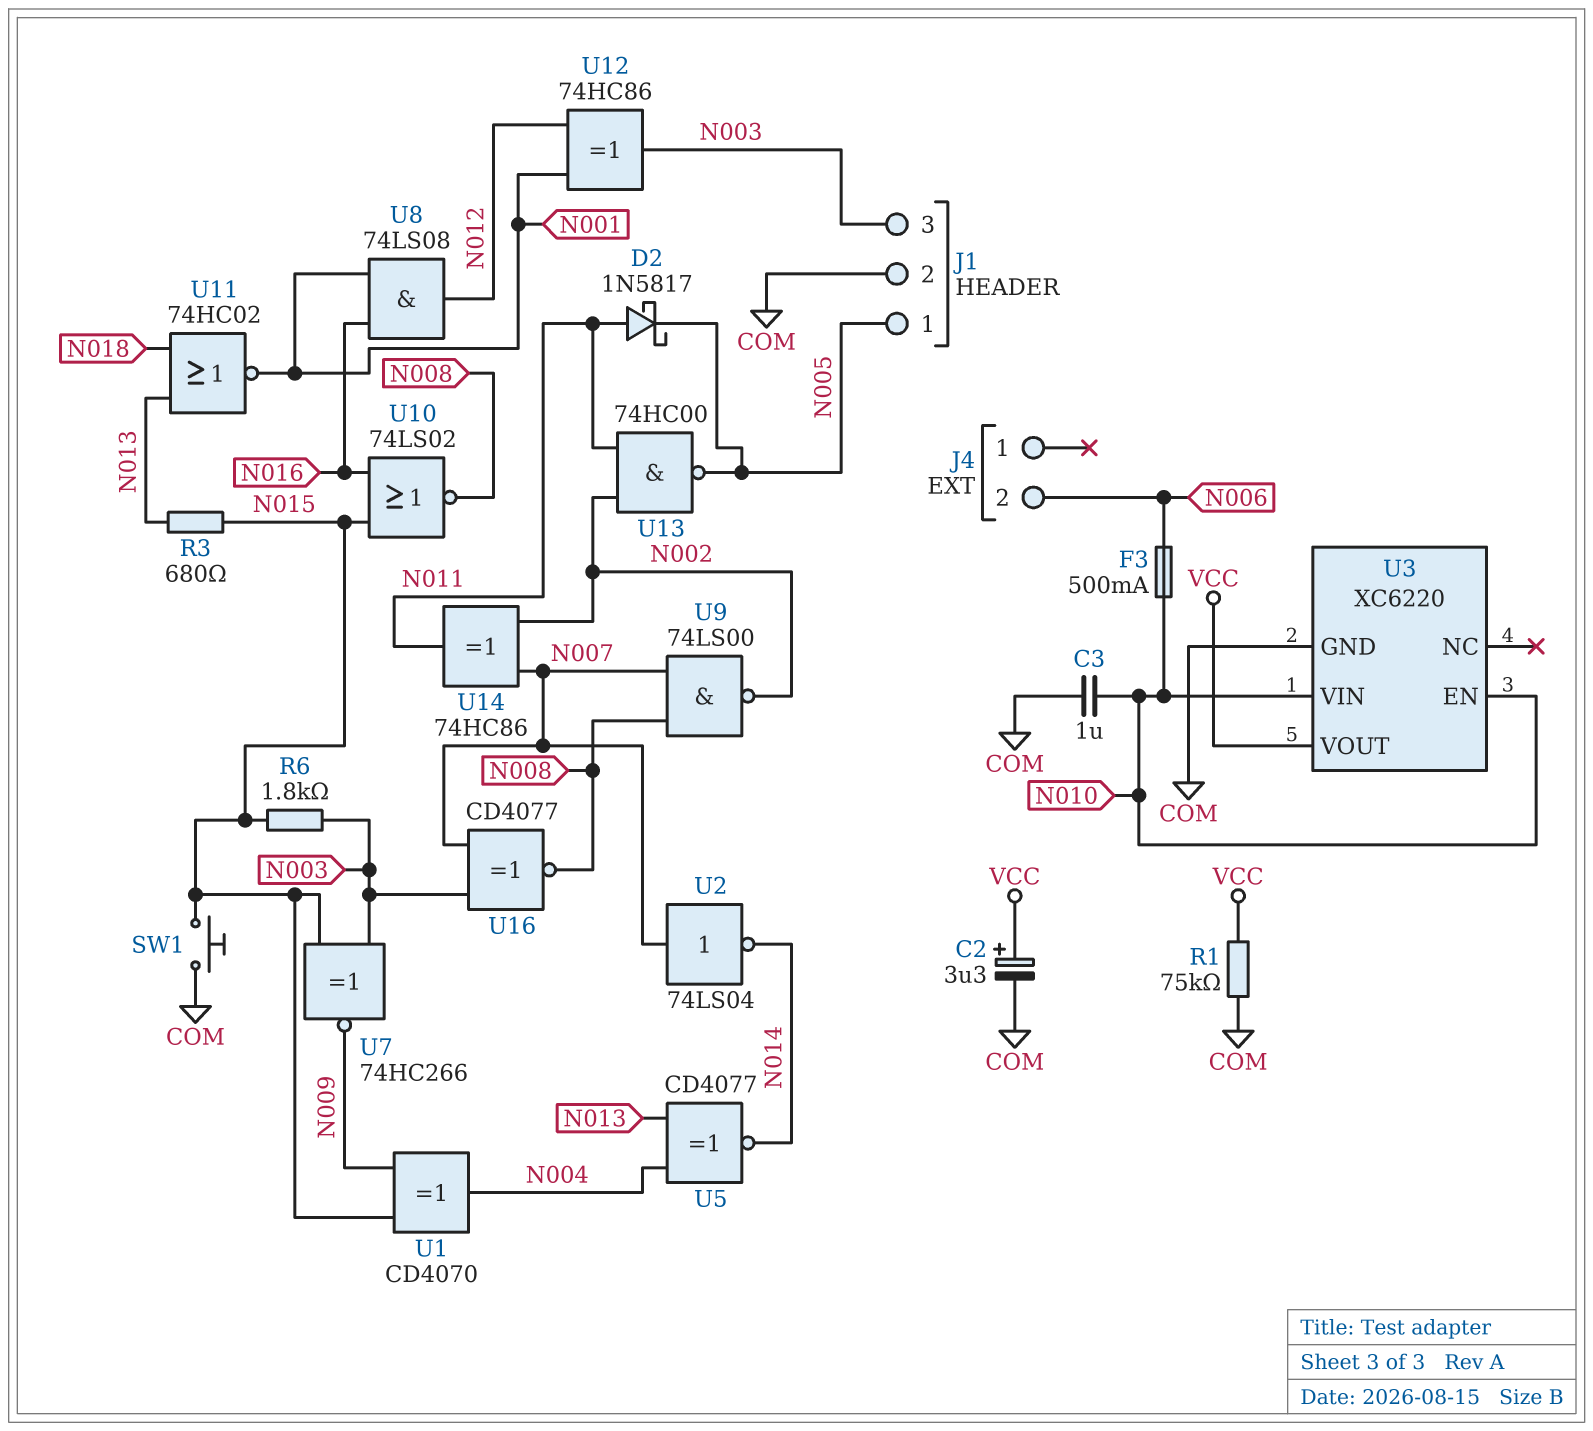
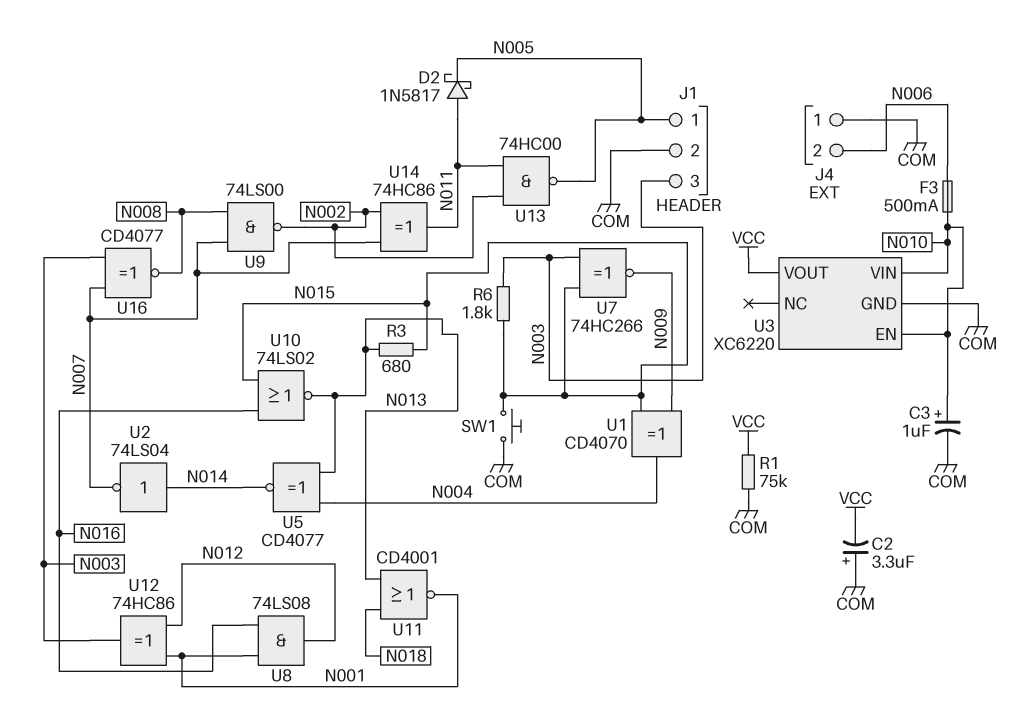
C2: 3.3uF (plus VCC, minus COM) -> 3.3uF (plus COM, minus VCC)
C3: 1uF (COM, N010) -> 1uF (plus N010, minus COM)
J4 pin 1: none -> COM
U2: NOT 74LS04 (in N007, out N014) -> NOT 74LS04 (in N014, out N007)
U10: NOR 74LS02 (in N015, in N016, out N008) -> NOR 74LS02 (in N015, in N016, out N013)
U11: NOR 74HC02 (in N013, in N018, out N001) -> NOR CD4001 (in N013, in N018, out N001)

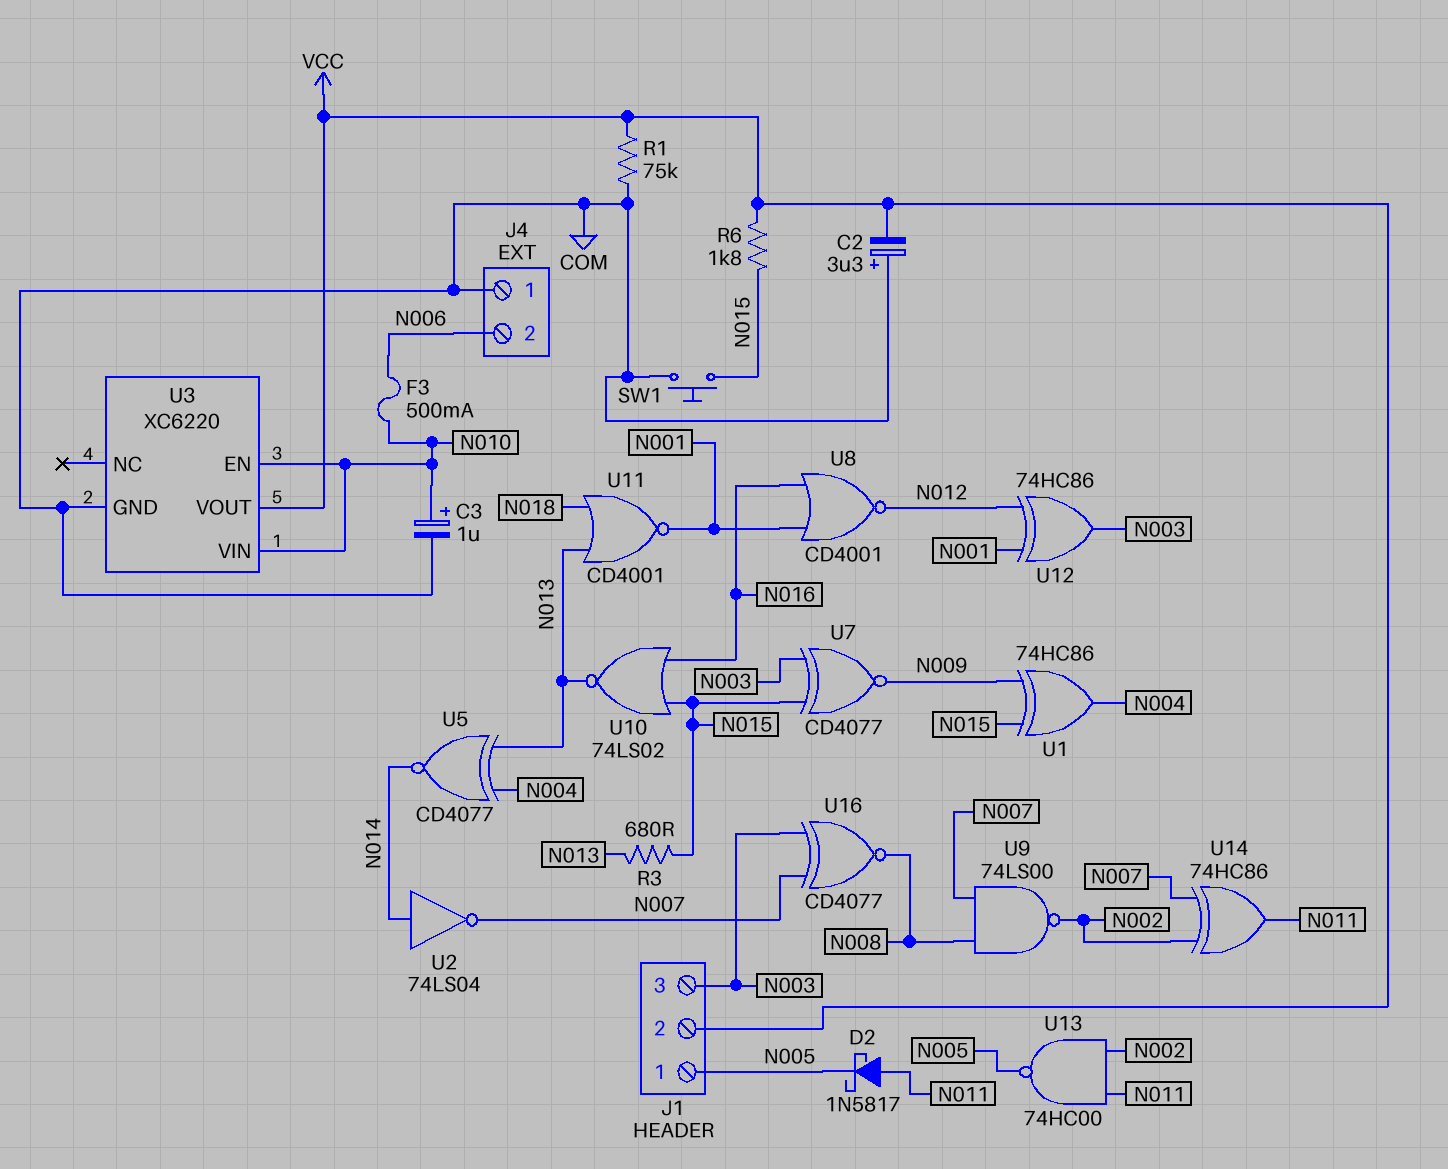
J1 pin 2: COM -> VCC
R6: 1.8k (N003, N015) -> 1.8k (N015, VCC)
U1: XOR CD4070 (in N009, in N015, out N004) -> XOR 74HC86 (in N009, in N015, out N004)
U7: XNOR 74HC266 (in N003, in N015, out N009) -> XNOR CD4077 (in N003, in N015, out N009)
U8: AND 74LS08 (in N001, in N016, out N012) -> NOR CD4001 (in N001, in N016, out N012)

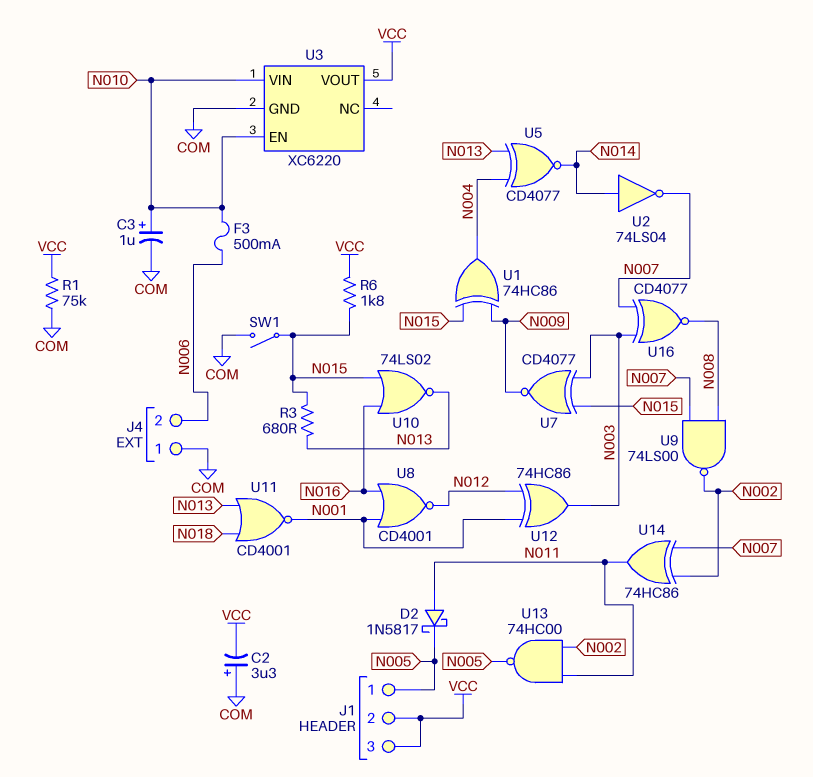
J1 pin 3: N003 -> VCC
SW1: button (COM, N015) -> switch (COM, N015)

